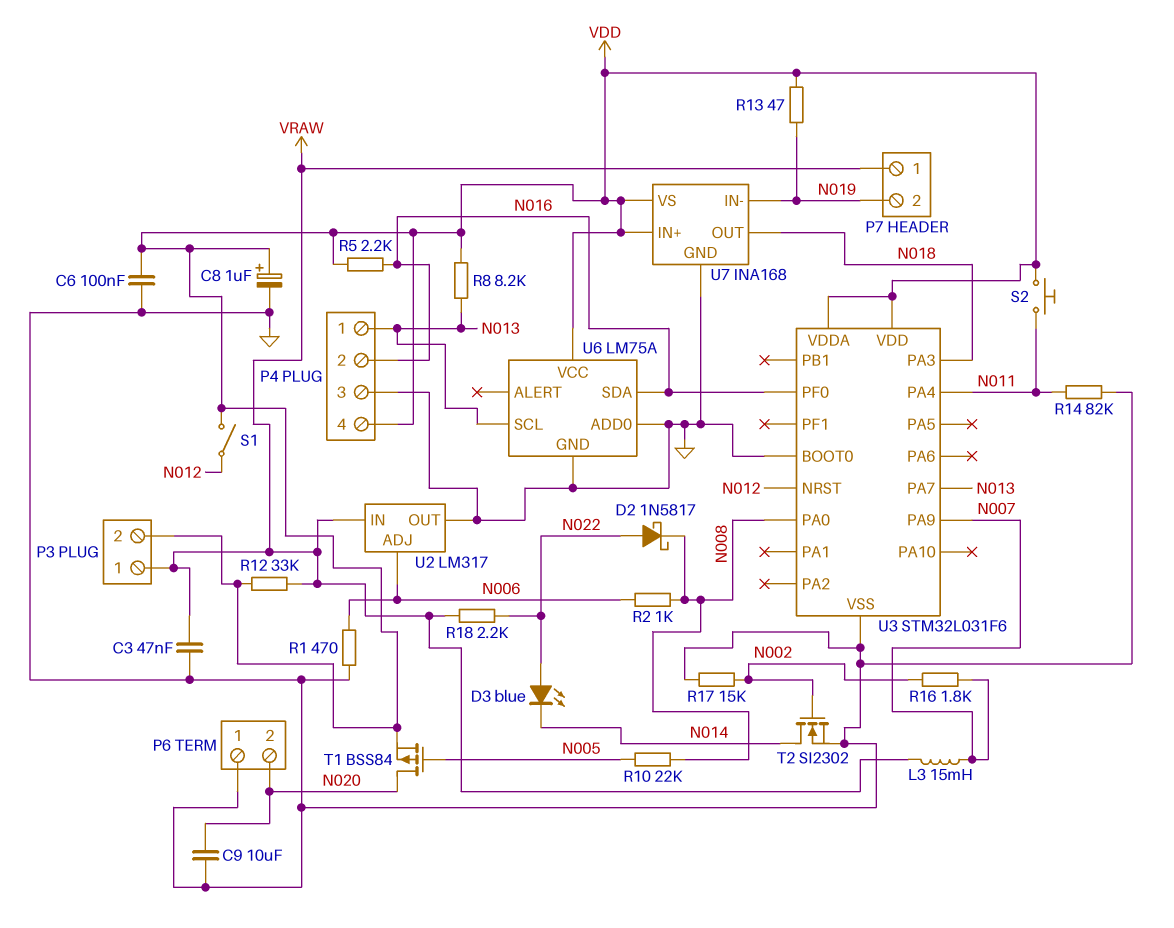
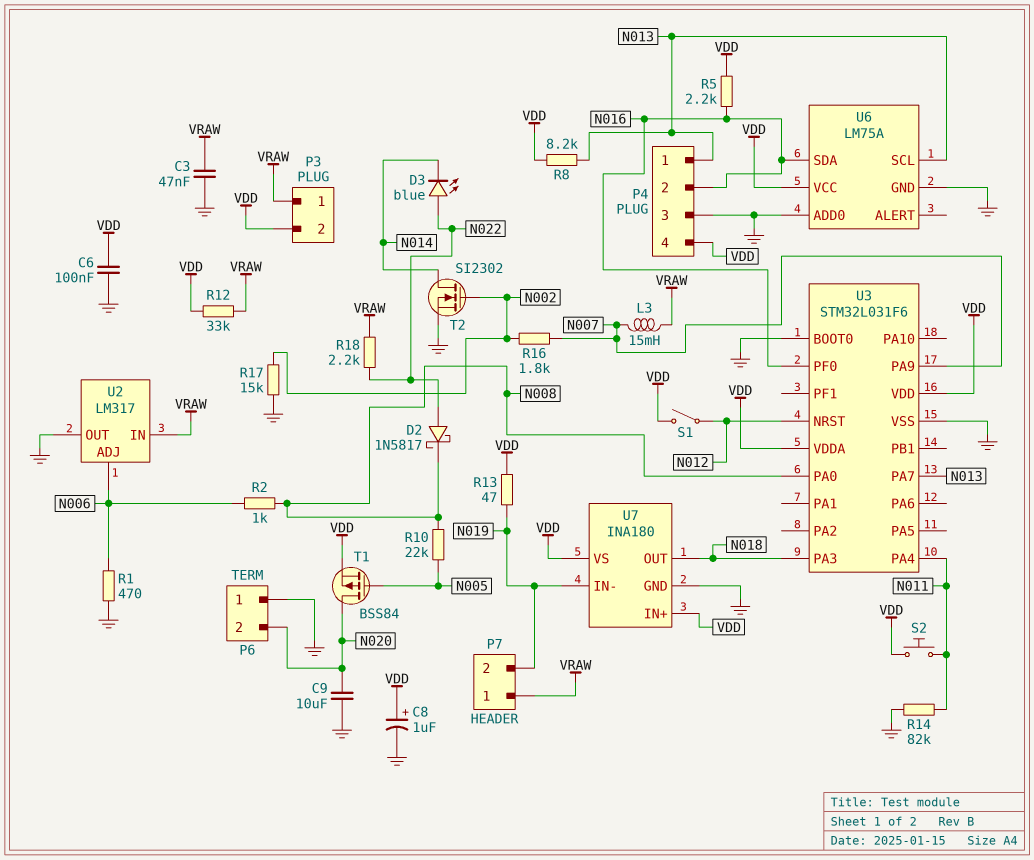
U7: INA168 -> INA180

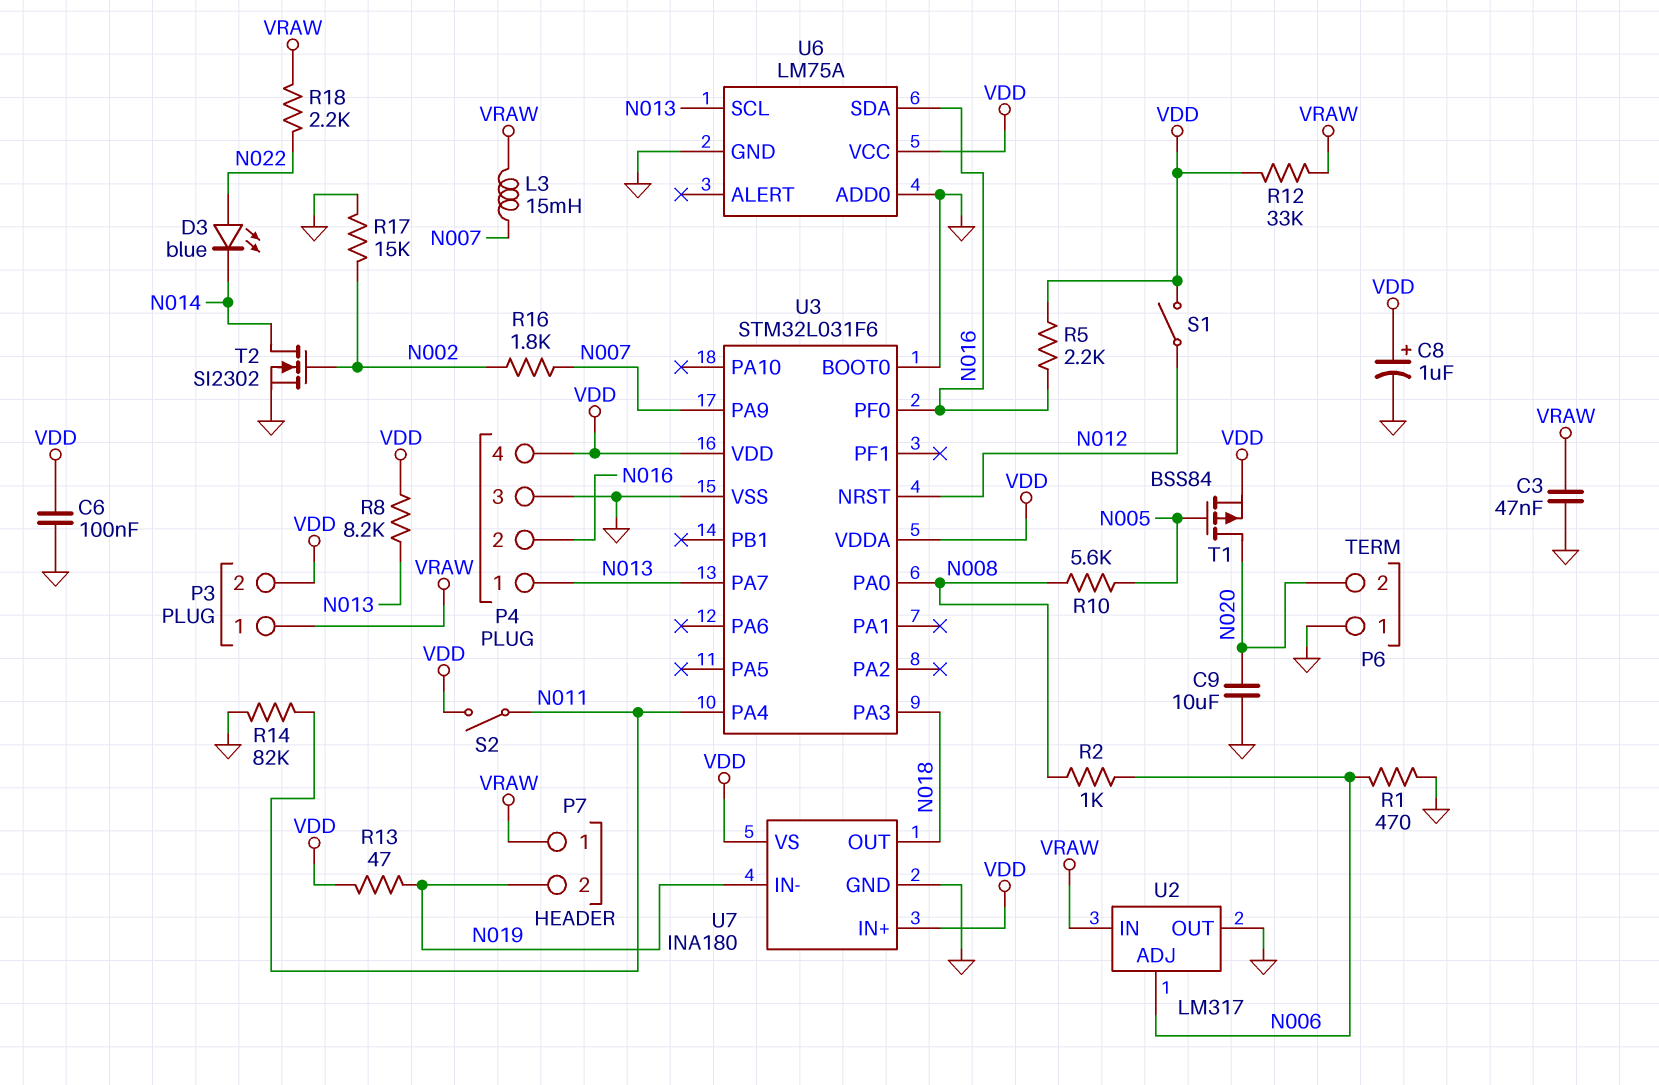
D2: schottky 1N5817 (A N022, K N008) -> none
R10: 22k (N005, N008) -> 5.6k (N005, N008)
S2: button (N011, VDD) -> switch (N011, VDD)

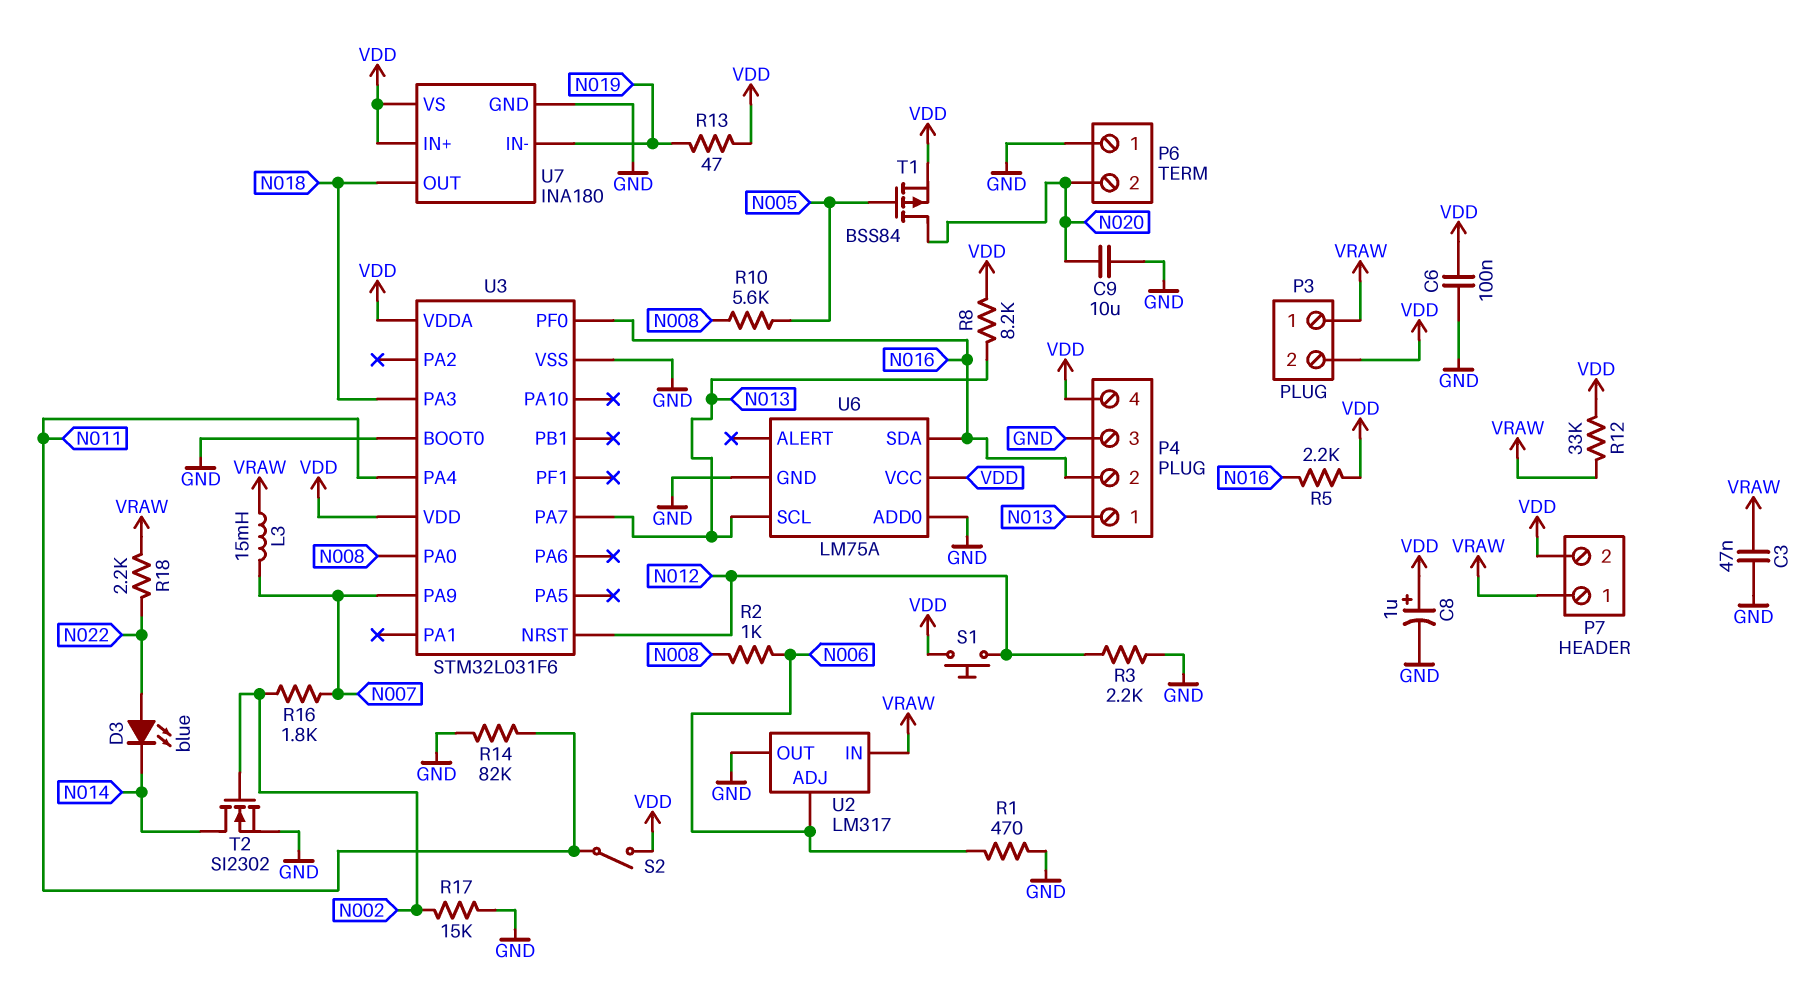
P7 pin 2: N019 -> VDD
R3: none -> 2.2k (GND, N012)
S1: switch (N012, VDD) -> button (N012, VDD)

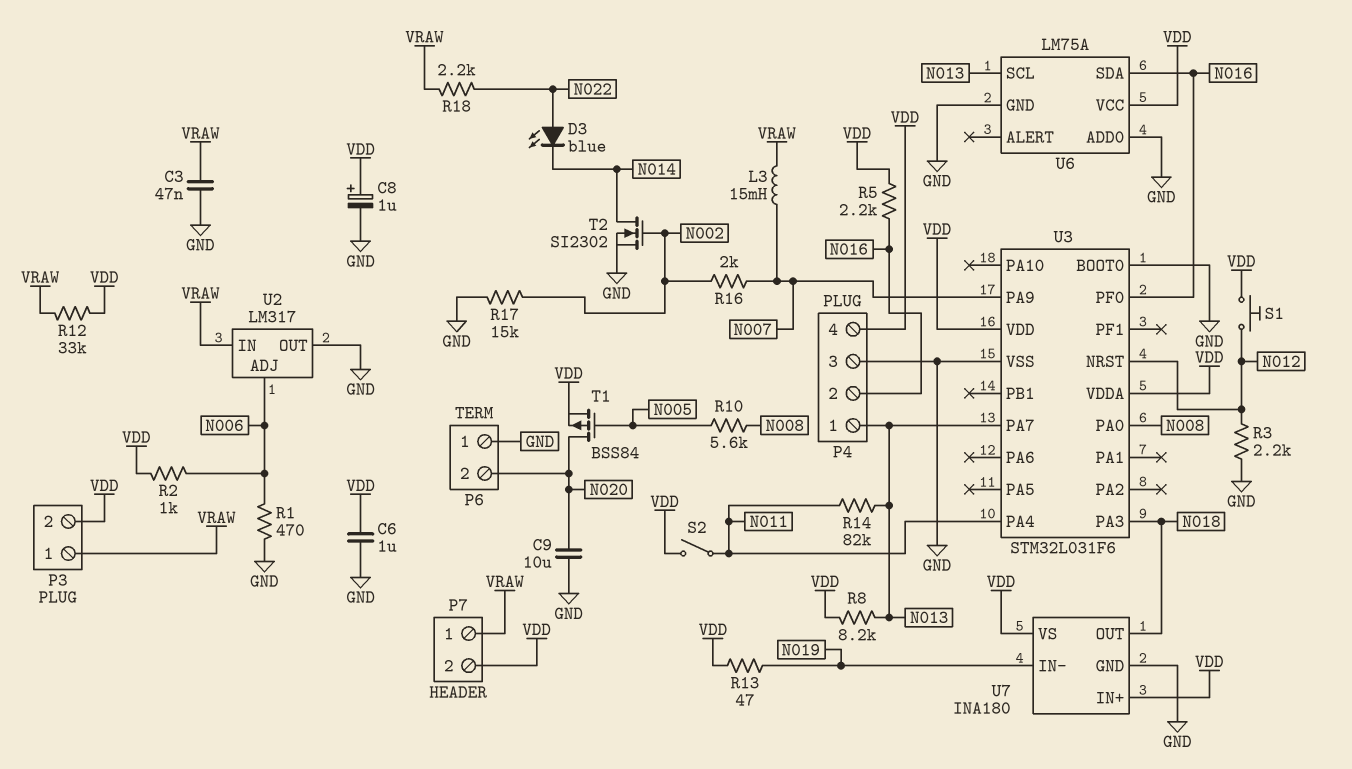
C6: 100nF (GND, VDD) -> 1uF (GND, VDD)
R2: 1k (N006, N008) -> 1k (N006, VDD)
R14: 82k (GND, N011) -> 82k (N011, N013)
R16: 1.8k (N002, N007) -> 2k (N002, N007)

